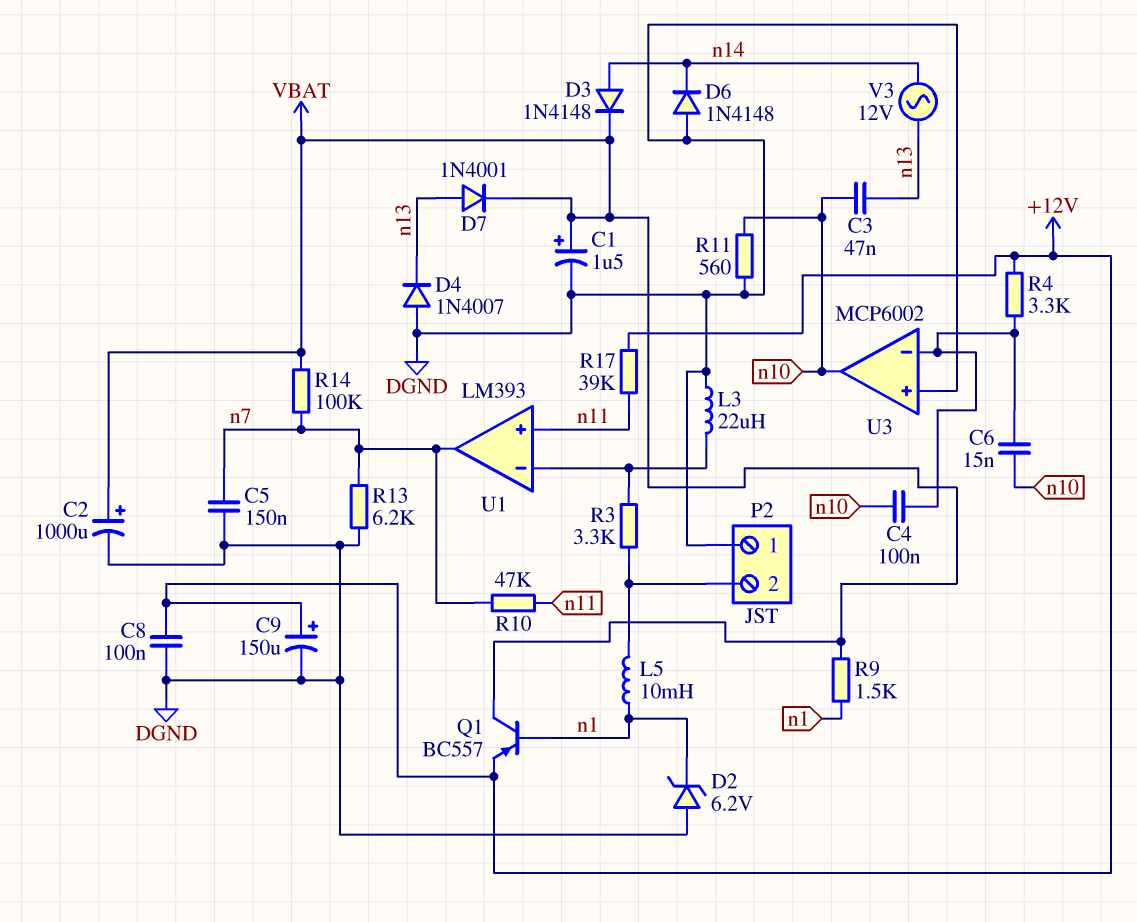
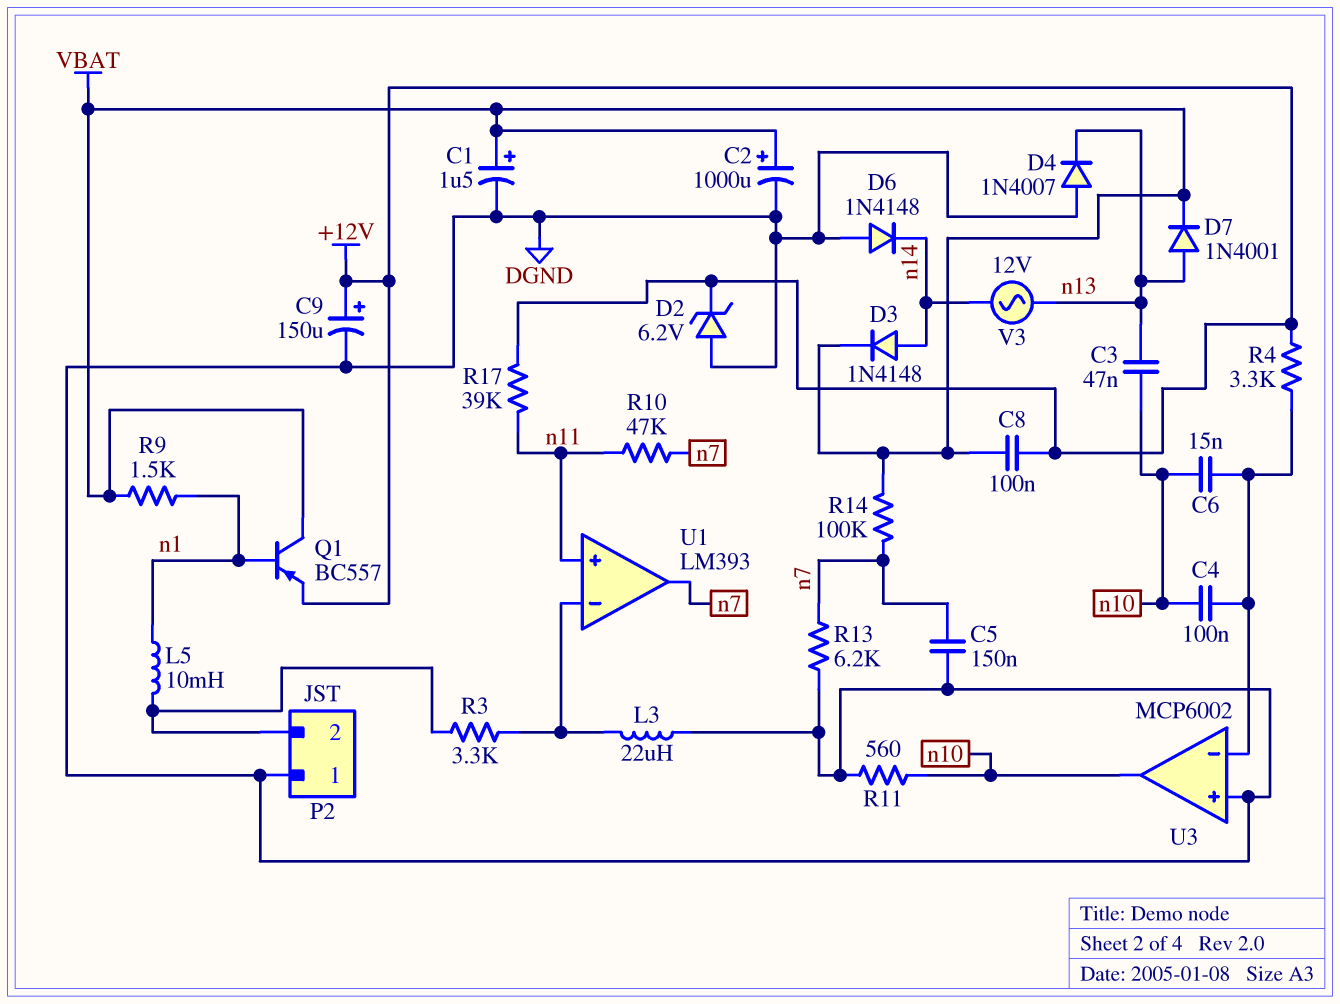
C8: 100nF (+12V, DGND) -> 100nF (+12V, VBAT)
D2: zener 6.2V (A DGND, K n1) -> zener 6.2V (A DGND, K +12V)

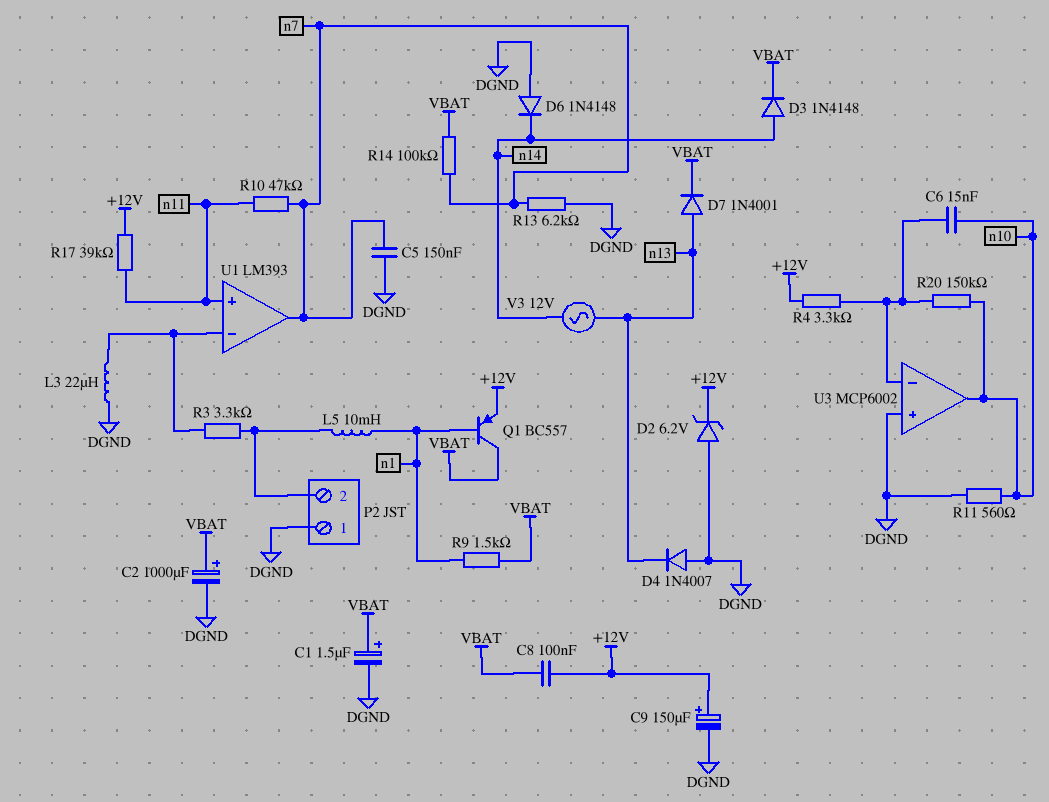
C3: 47nF (n10, n13) -> none
C4: 100nF (U3/in-, n10) -> none
R20: none -> 150k (U3/in-, n10)

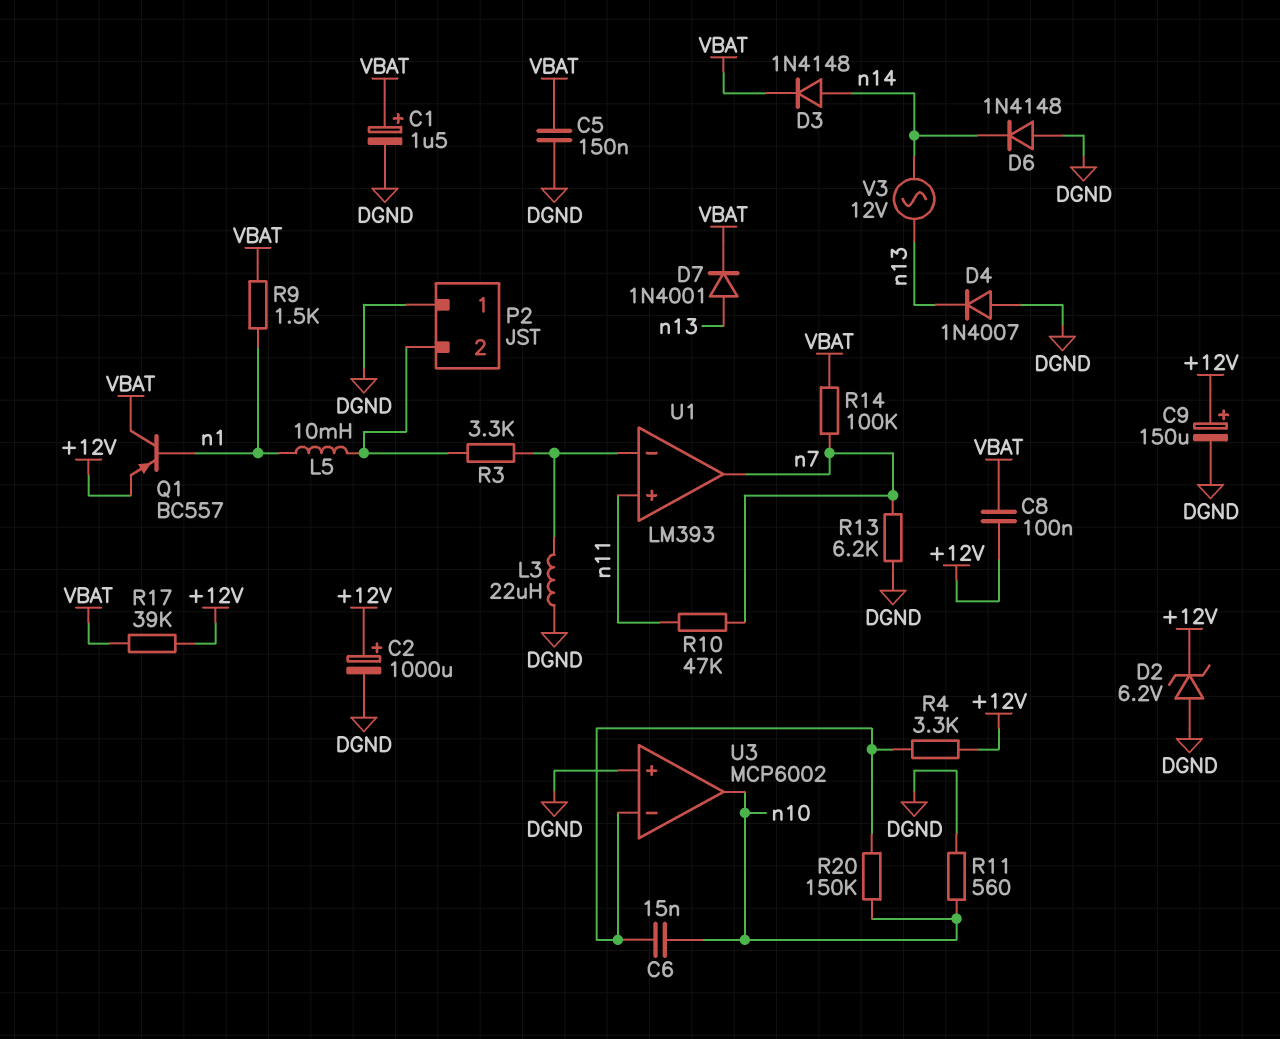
C2: 1000uF (plus VBAT, minus DGND) -> 1000uF (plus +12V, minus DGND)
C5: 150nF (DGND, n7) -> 150nF (DGND, VBAT)
R17: 39k (+12V, n11) -> 39k (+12V, VBAT)

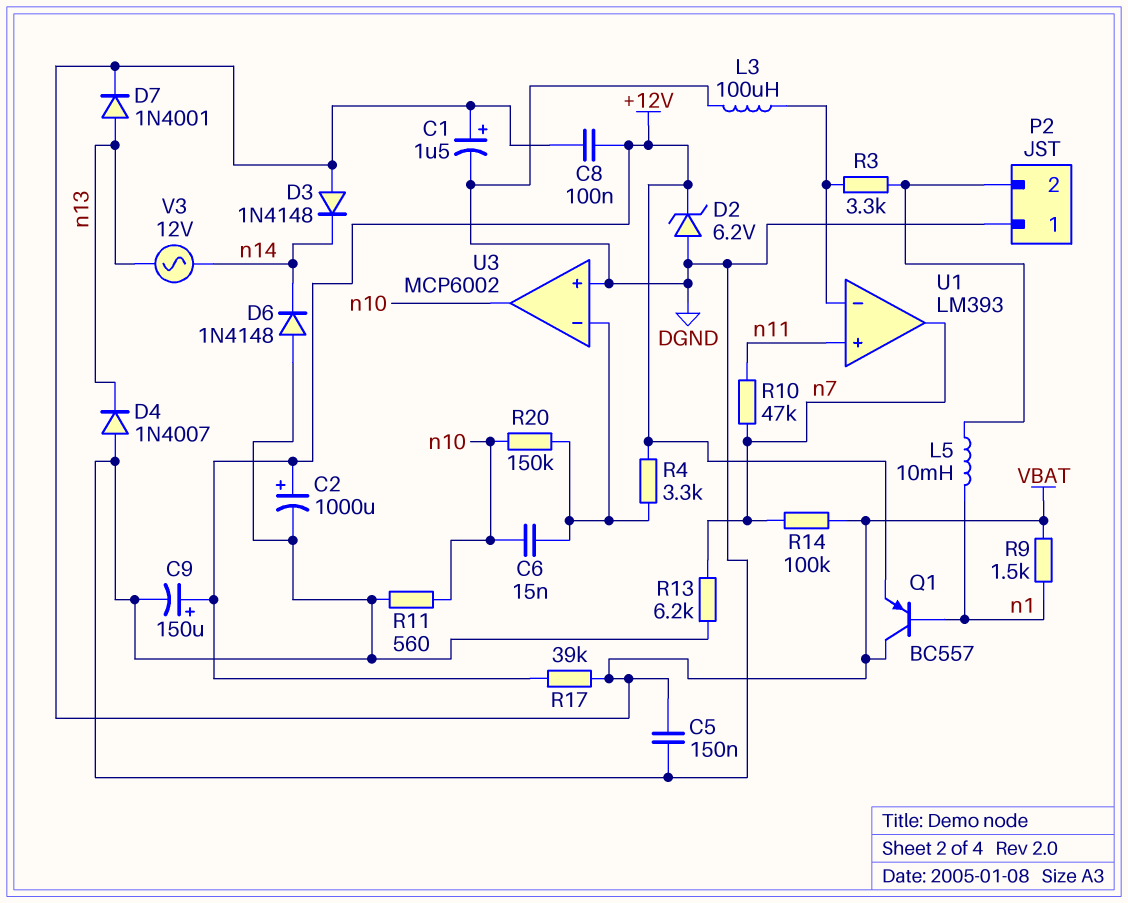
D3: diode 1N4148 (A n14, K VBAT) -> diode 1N4148 (A VBAT, K n14)
L3: 22uH (DGND, U1/in-) -> 100uH (DGND, U1/in-)

